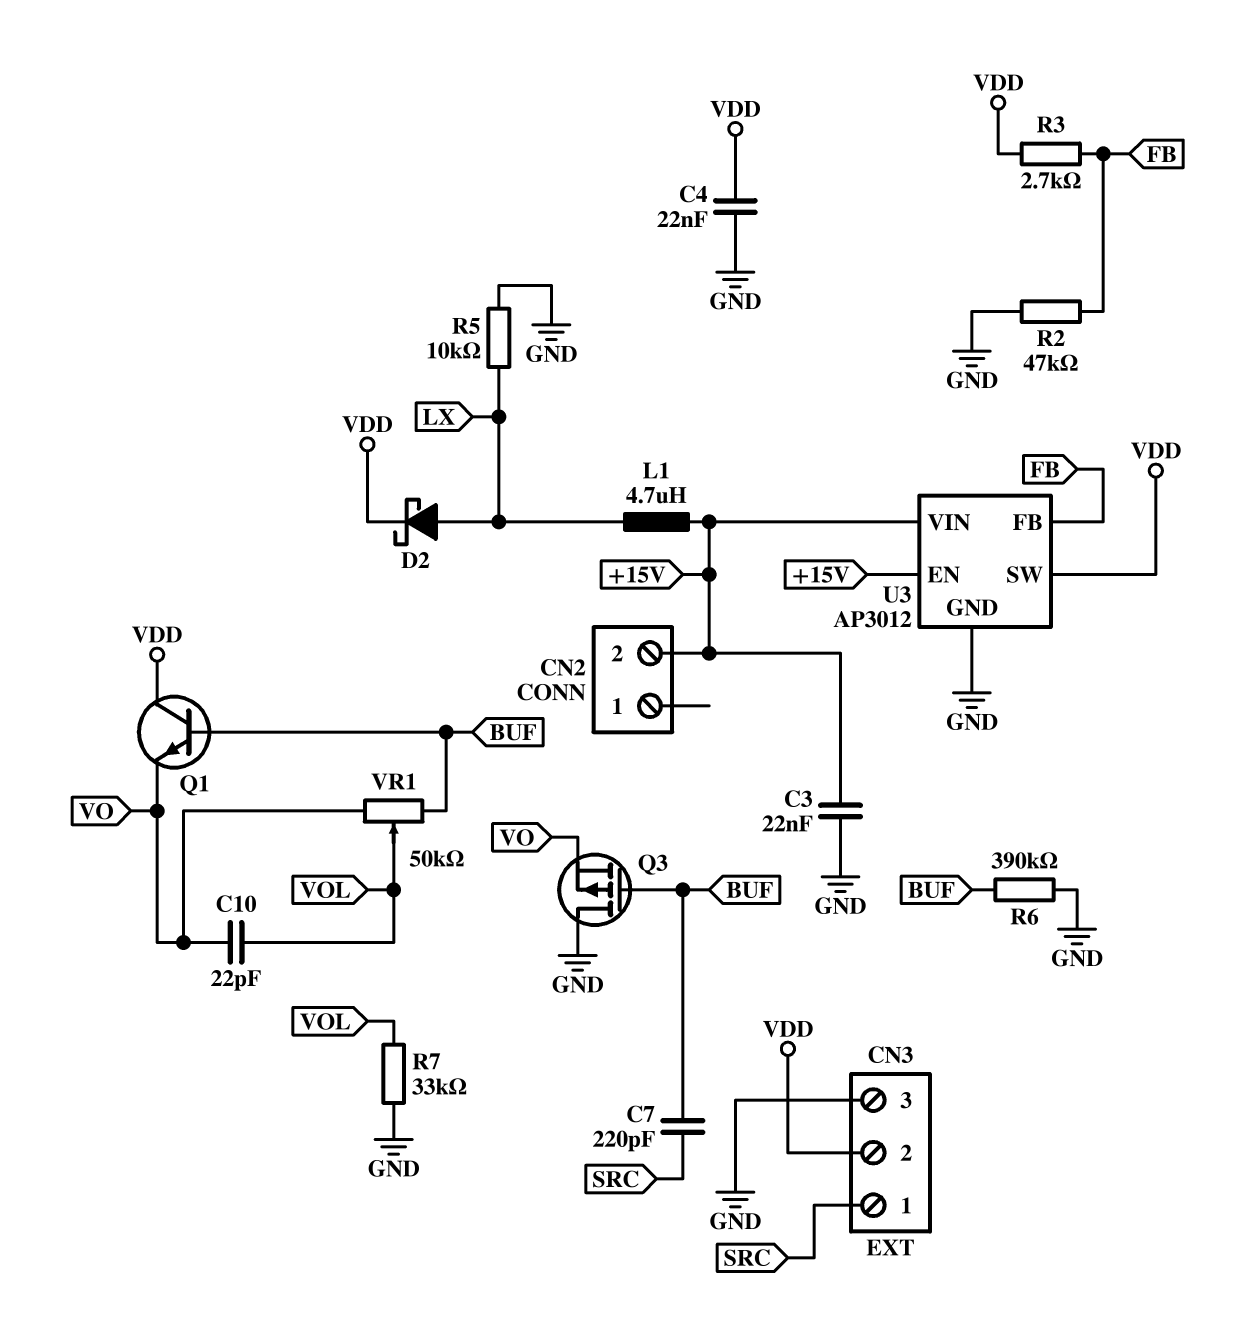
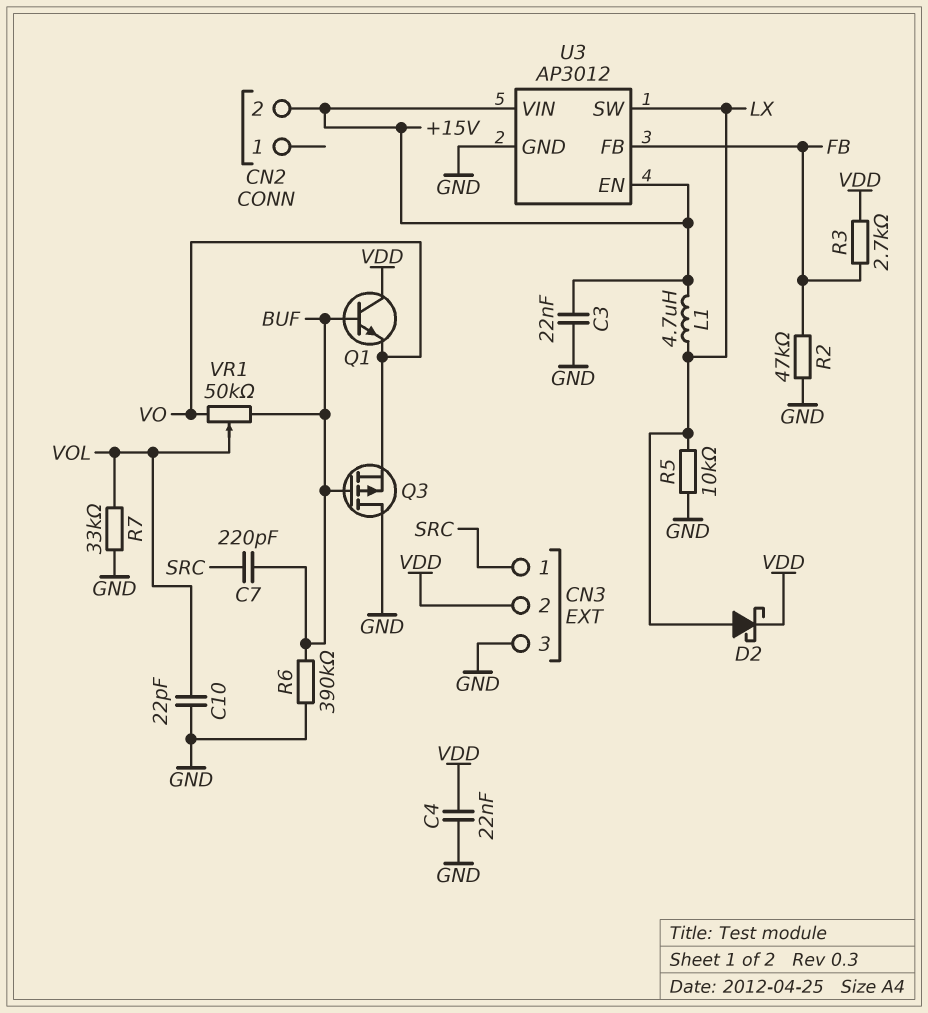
C10: 22pF (VO, VOL) -> 22pF (GND, VOL)
U3 pin SW: VDD -> LX

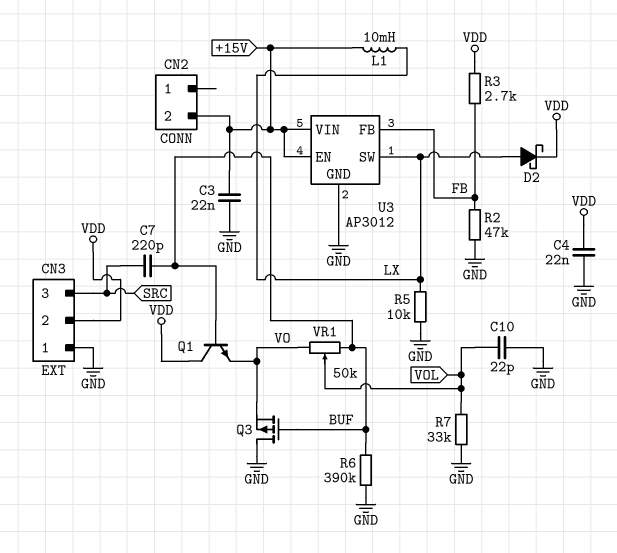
CN3 pin 1: SRC -> GND
CN3 pin 3: GND -> SRC
L1: 4.7uH (+15V, LX) -> 10mH (+15V, LX)

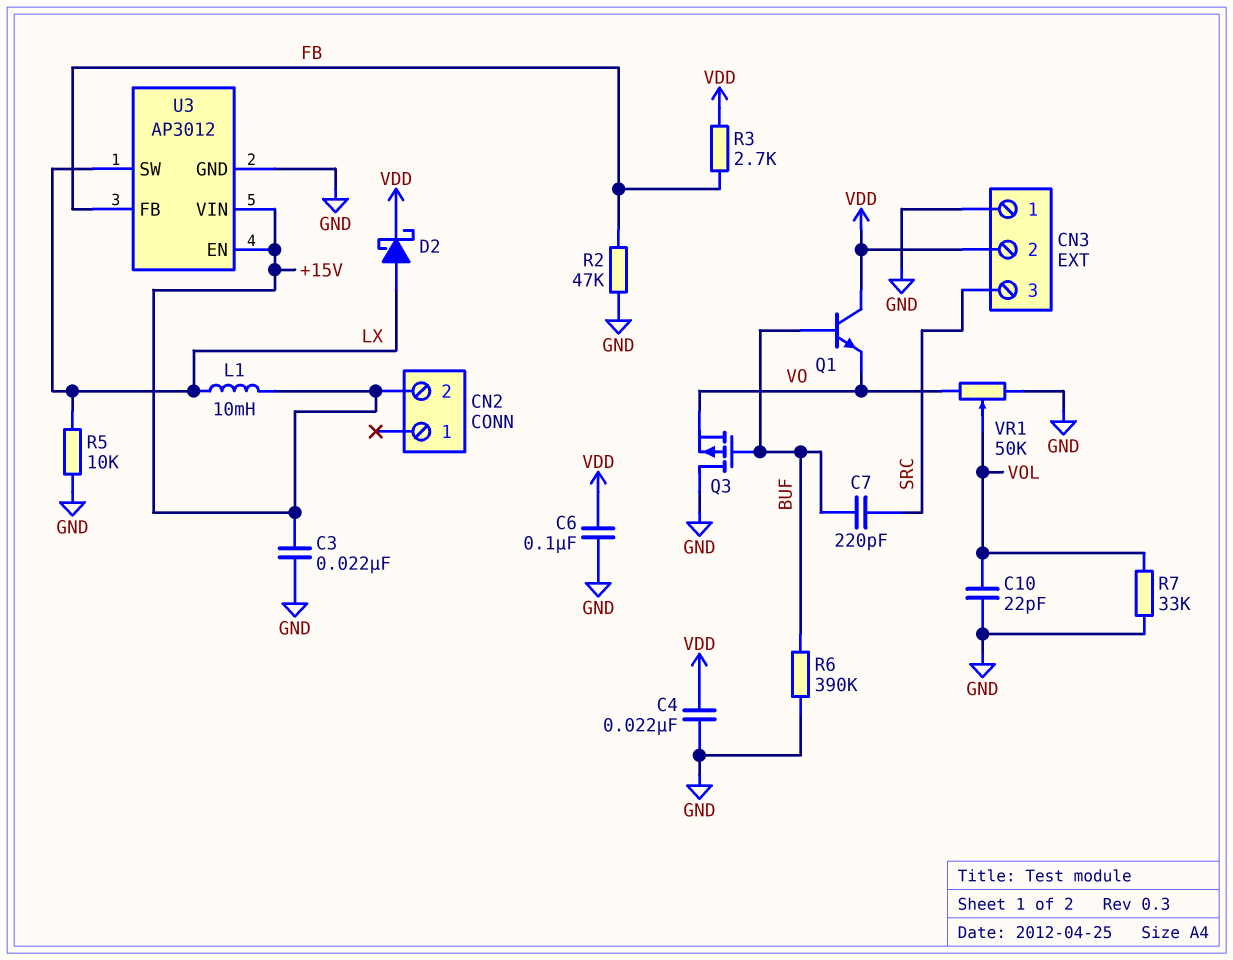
C6: none -> 100nF (GND, VDD)
VR1: 50k (BUF, VO, wiper VOL) -> 50k (GND, VO, wiper VOL)

